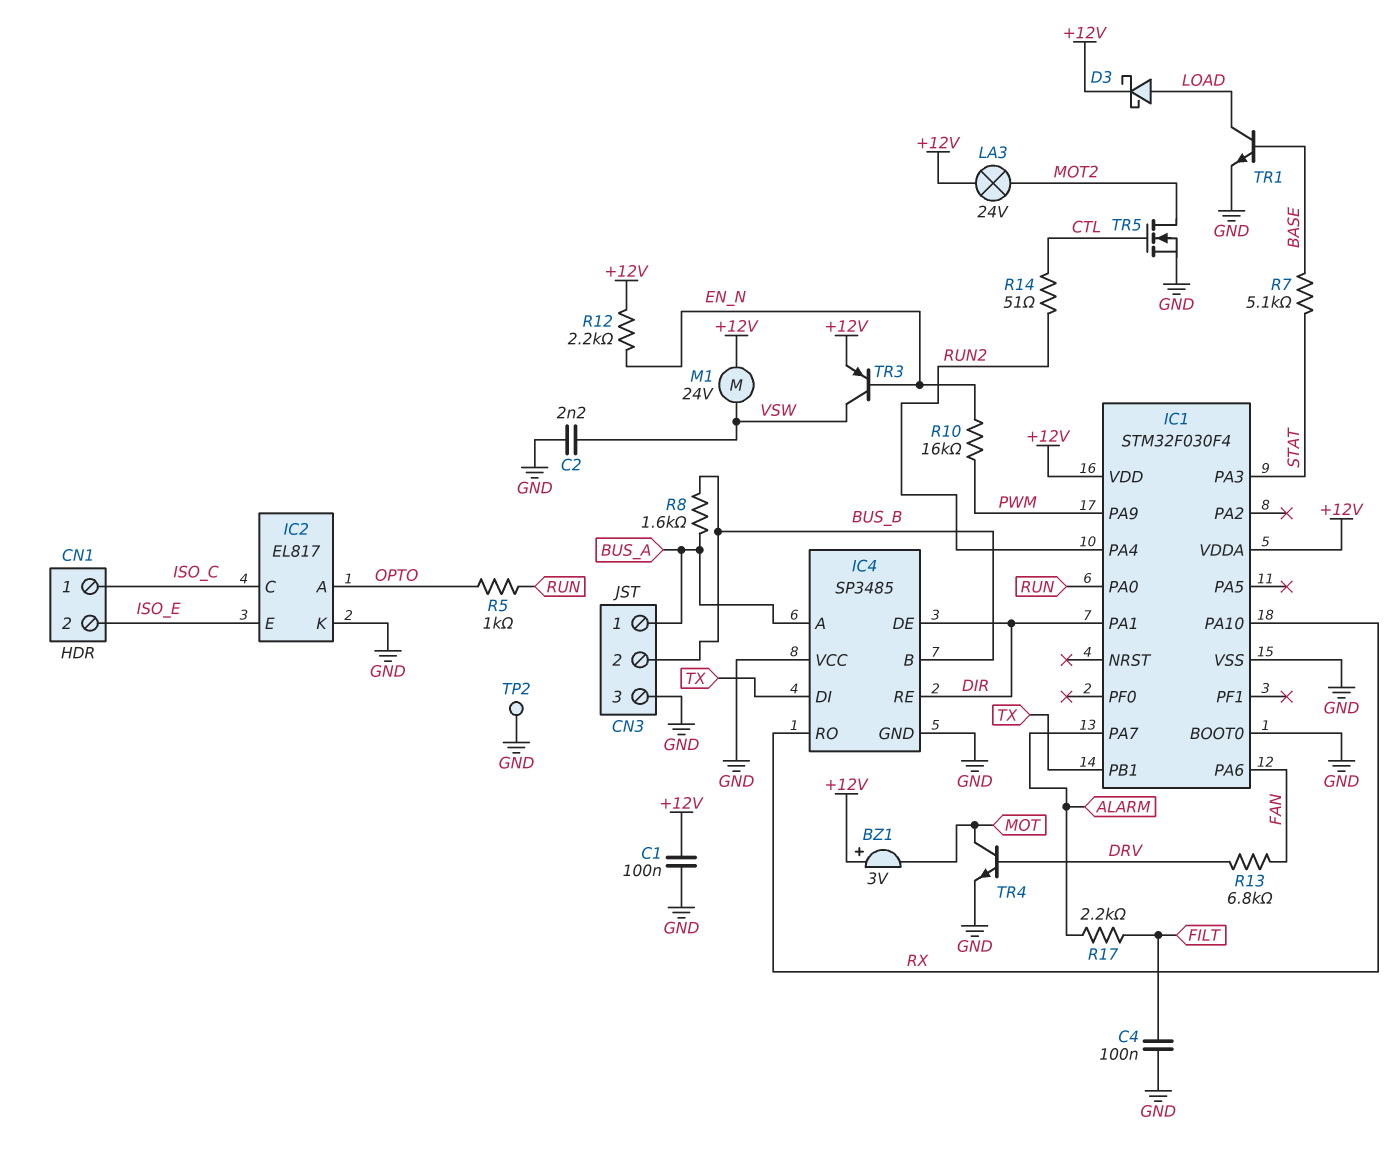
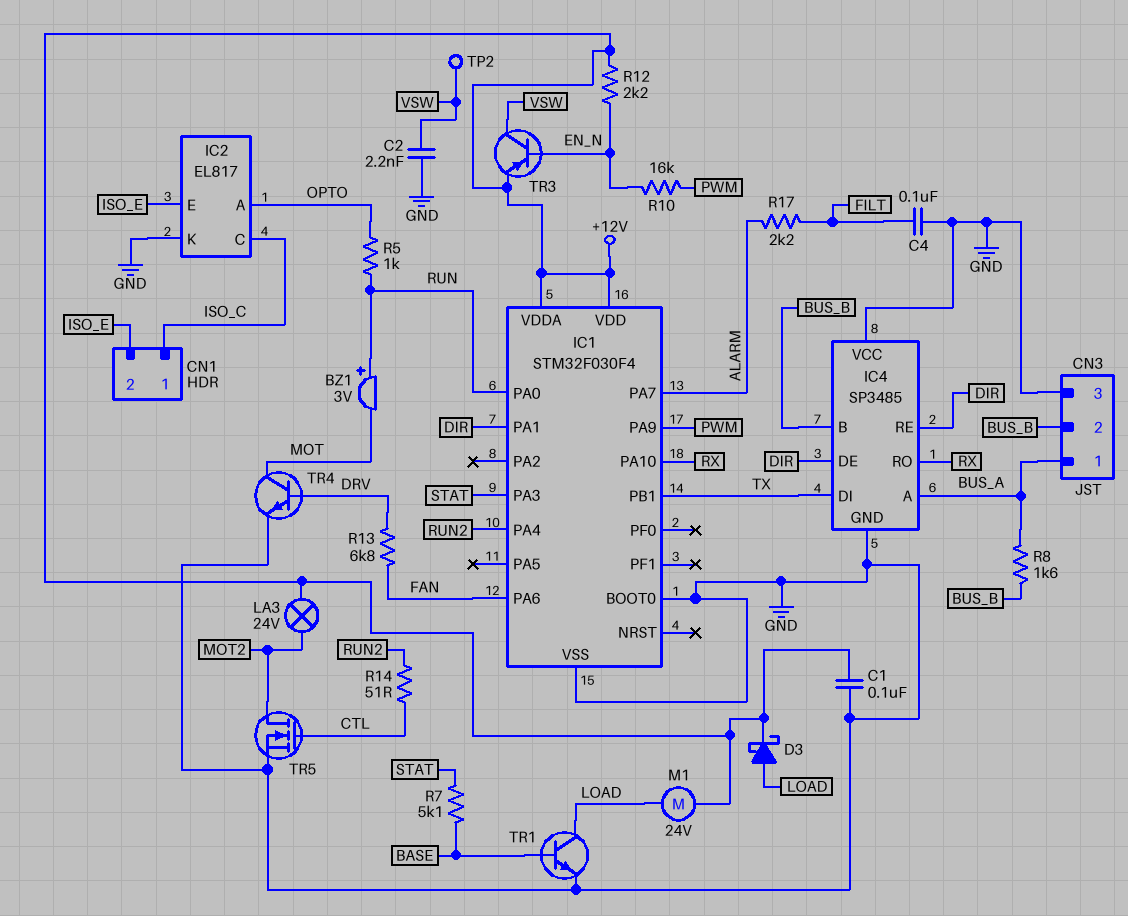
BZ1: buzzer 3V (plus +12V, minus MOT) -> buzzer 3V (plus RUN, minus MOT)
M1: motor 24V (+12V, VSW) -> motor 24V (+12V, LOAD)
TP2: test point (GND) -> test point (VSW)

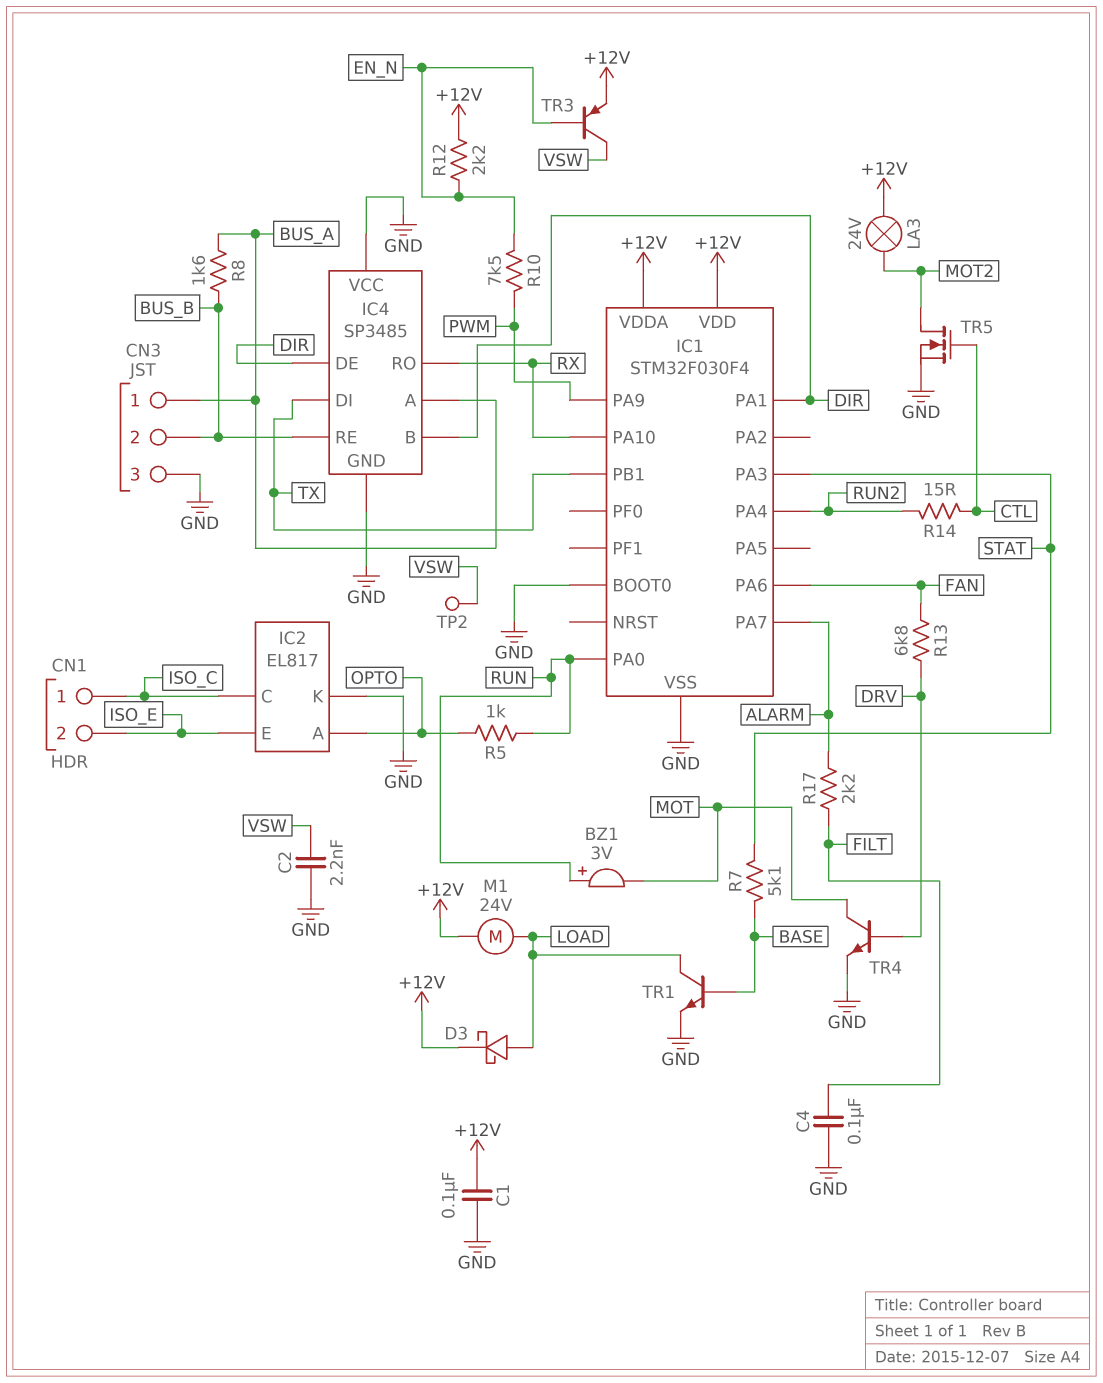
IC4 pin B: BUS_B -> DIR
IC4 pin RE: DIR -> BUS_B
R10: 16k (EN_N, PWM) -> 7.5k (EN_N, PWM)
R14: 51 (CTL, RUN2) -> 15 (CTL, RUN2)

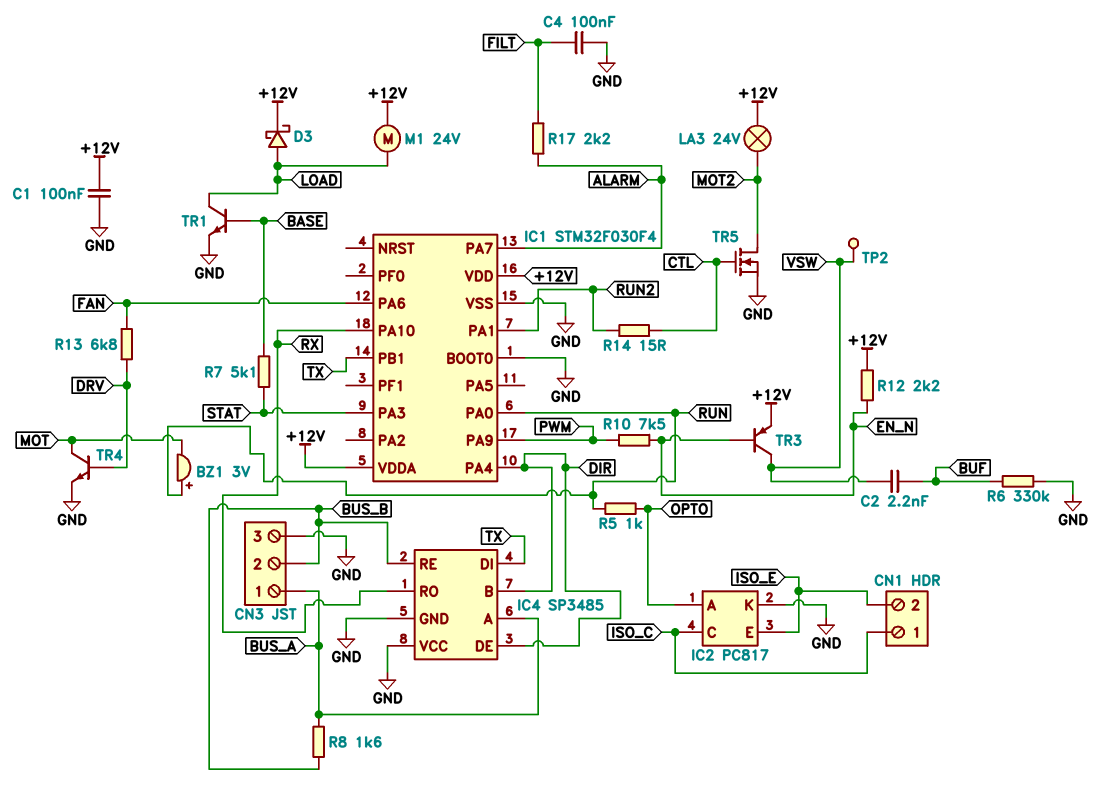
C2: 2.2nF (GND, VSW) -> 2.2nF (BUF, VSW)
IC1 pin PA1: DIR -> RUN2
IC1 pin PA4: RUN2 -> DIR
IC2: EL817 -> PC817
R6: none -> 330k (BUF, GND)

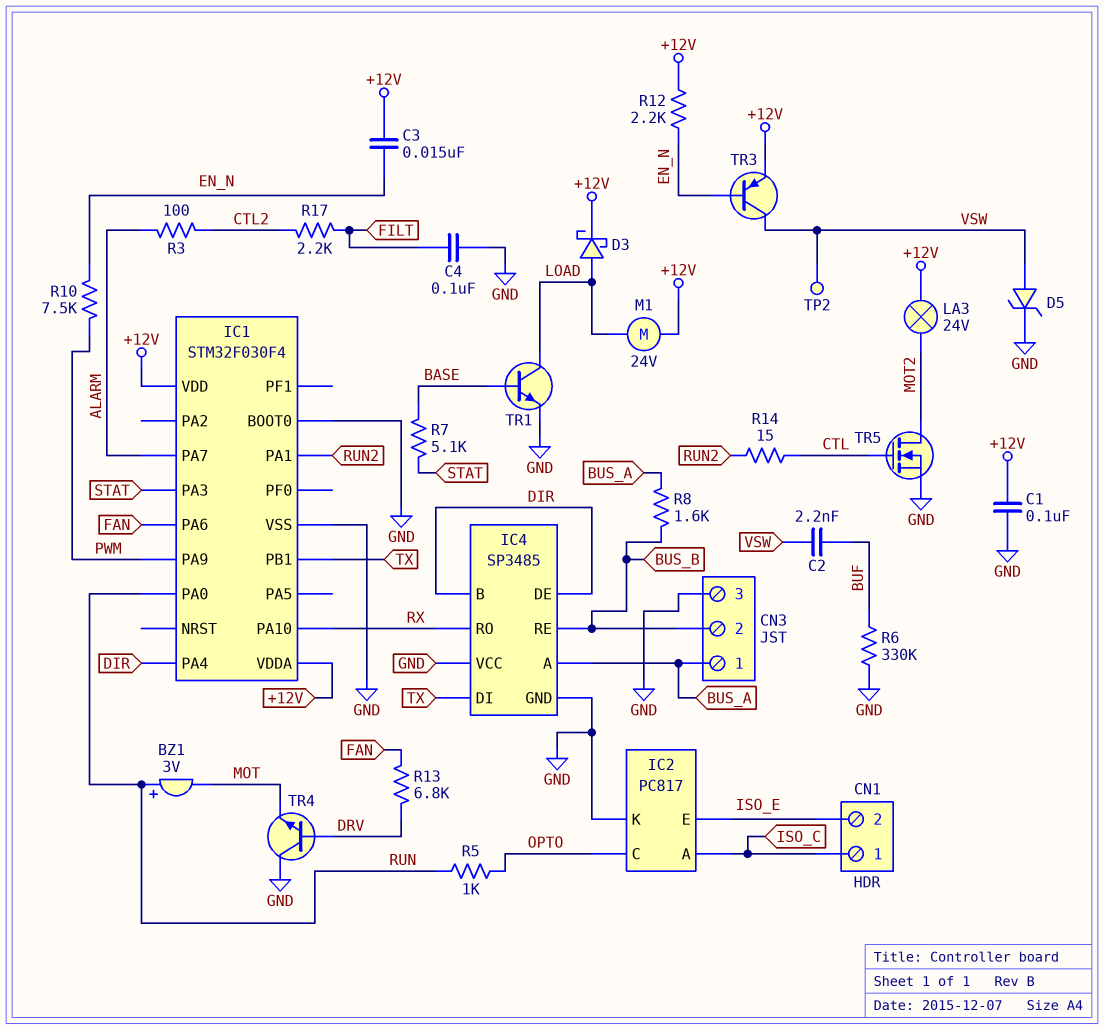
C3: none -> 15nF (+12V, EN_N)
D5: none -> zener (A VSW, K GND)
IC2 pin A: OPTO -> ISO_C
IC2 pin C: ISO_C -> OPTO
R3: none -> 100 (ALARM, CTL2)
R17: 2.2k (ALARM, FILT) -> 2.2k (CTL2, FILT)
TR4: NPN (B DRV, C MOT, E GND) -> NPN (B DRV, C GND, E MOT)

